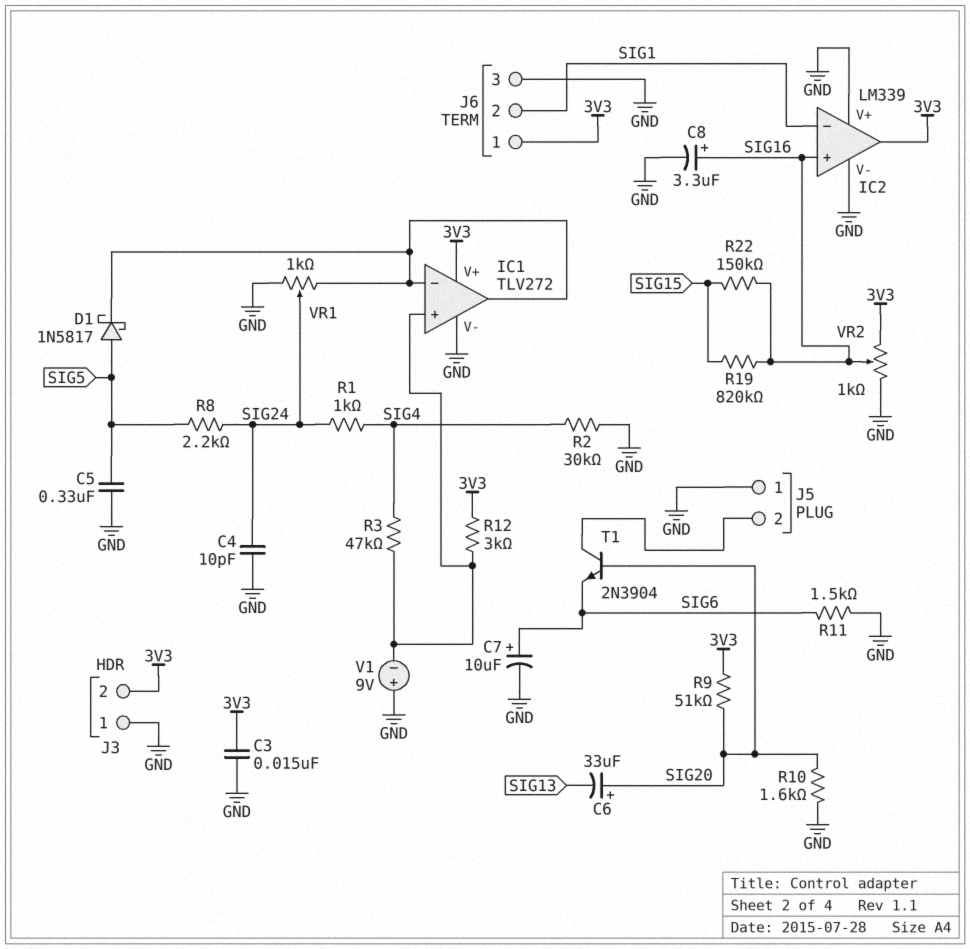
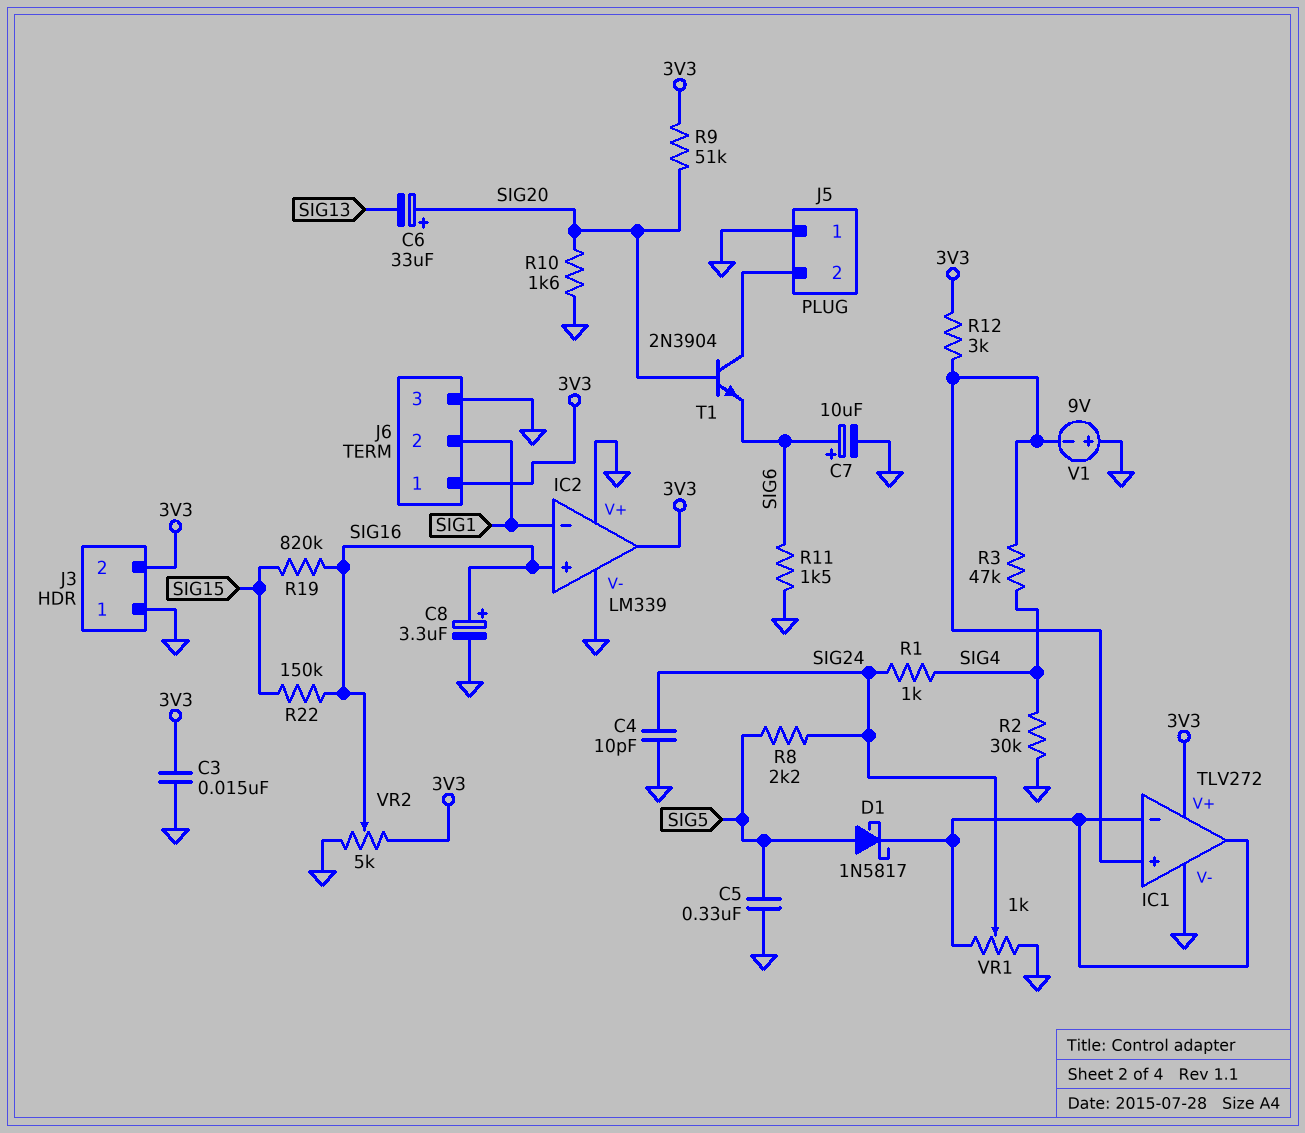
VR2: 1k (3V3, GND, wiper SIG16) -> 5k (3V3, GND, wiper SIG16)

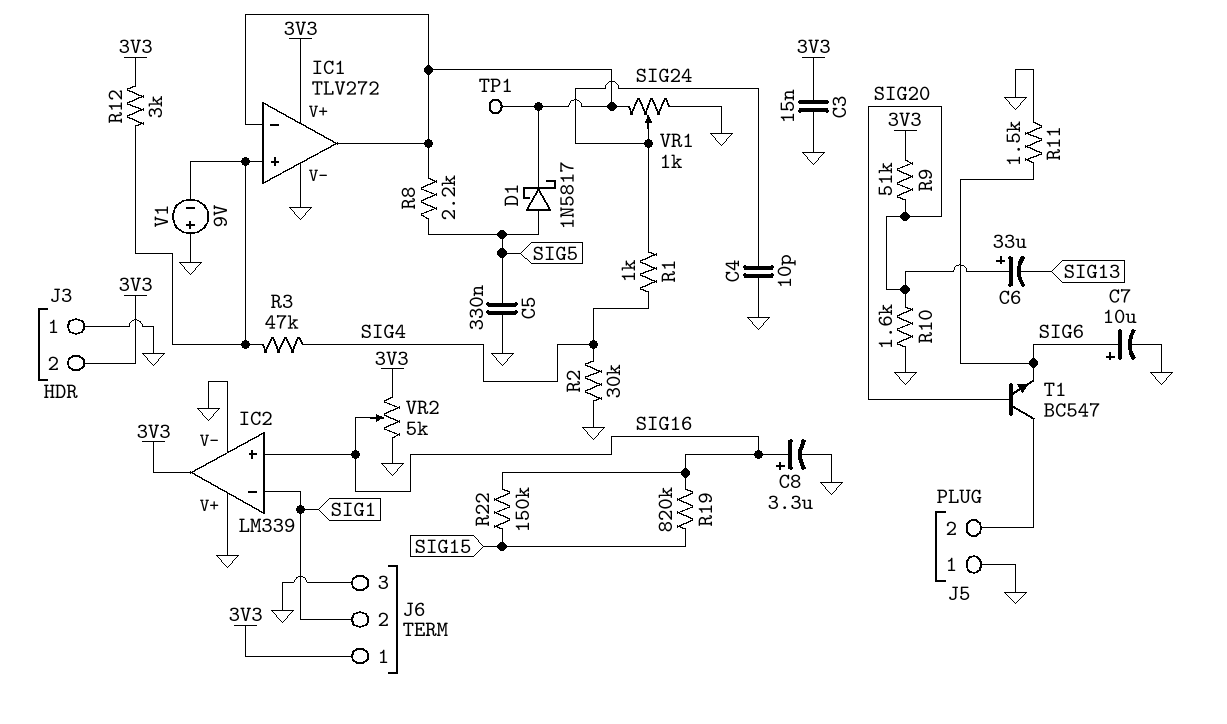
R8: 2.2k (SIG5, SIG24) -> 2.2k (IC1/in-, SIG5)
T1: NPN 2N3904 (B SIG20, C J5/2, E SIG6) -> NPN BC547 (B SIG20, C J5/2, E SIG6)
TP1: none -> test point (IC1/in-)

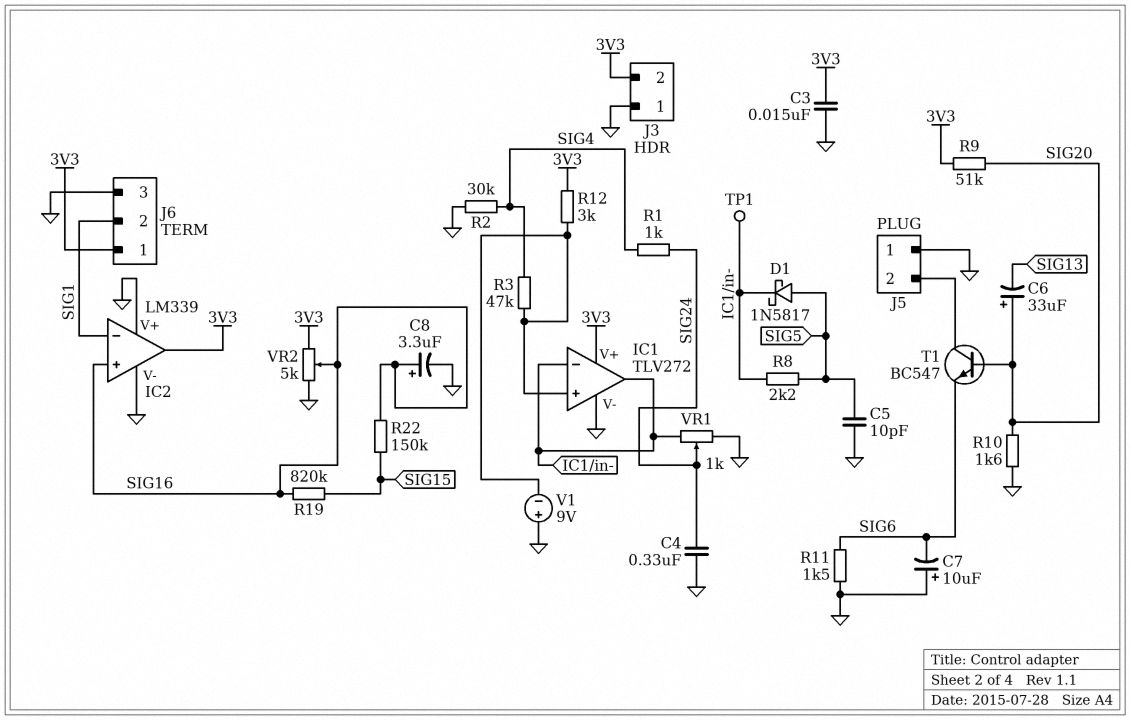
C4: 10pF (GND, SIG24) -> 330nF (GND, SIG24)
C5: 330nF (GND, SIG5) -> 10pF (GND, SIG5)
C7: 10uF (plus SIG6, minus GND) -> 10uF (plus GND, minus SIG6)

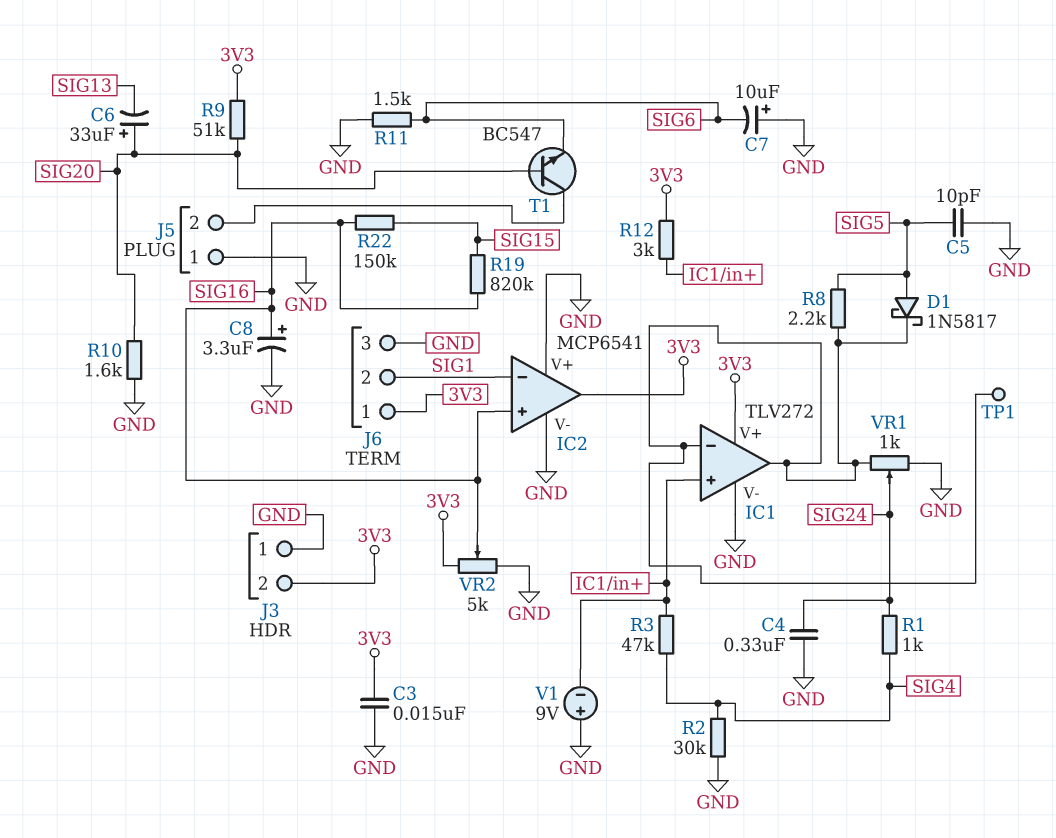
IC2: LM339 -> MCP6541

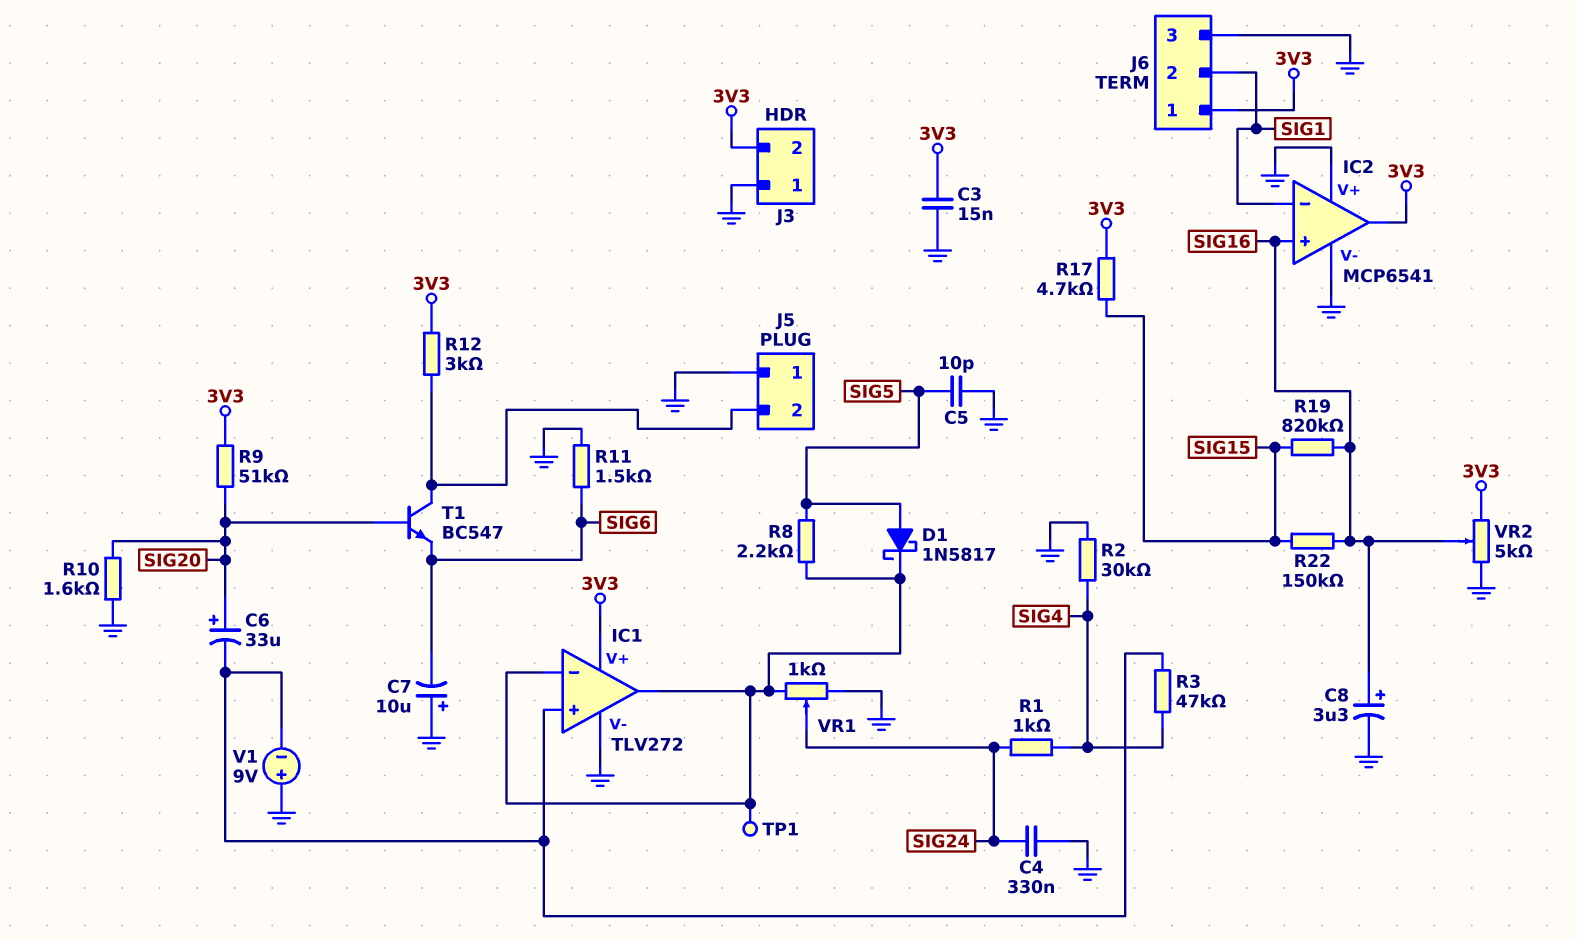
C6: 33uF (plus SIG20, minus SIG13) -> 33uF (plus SIG20, minus IC1/in+)
R12: 3k (3V3, IC1/in+) -> 3k (3V3, J5/2)
R17: none -> 4.7k (3V3, SIG15)

